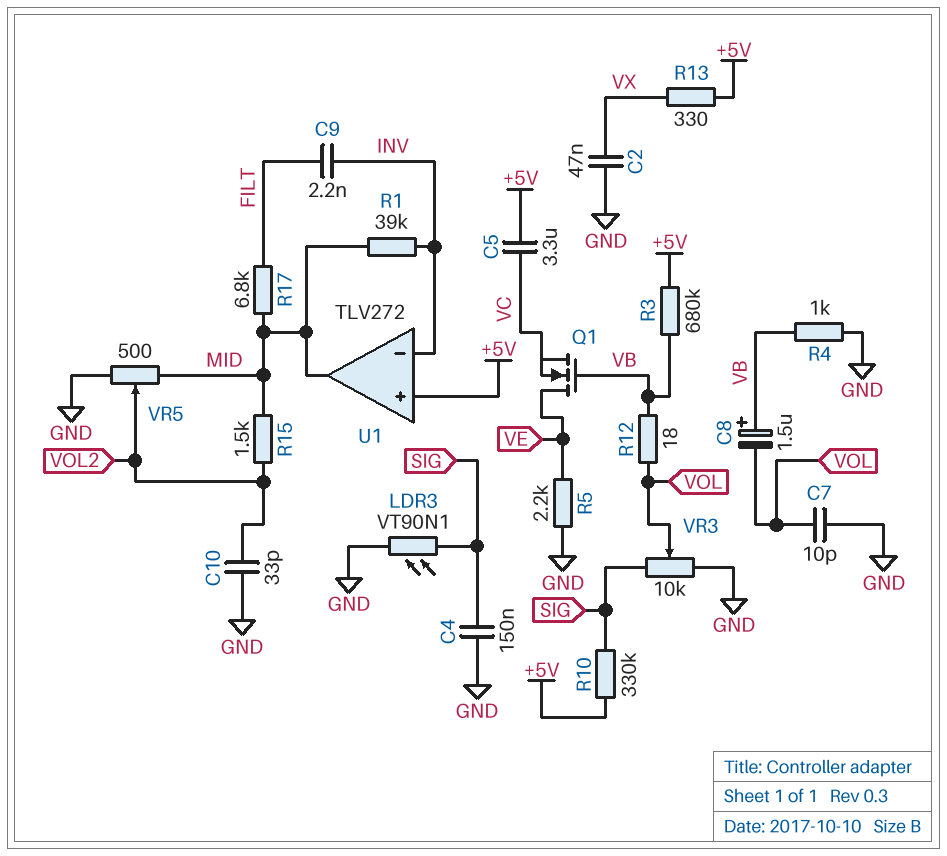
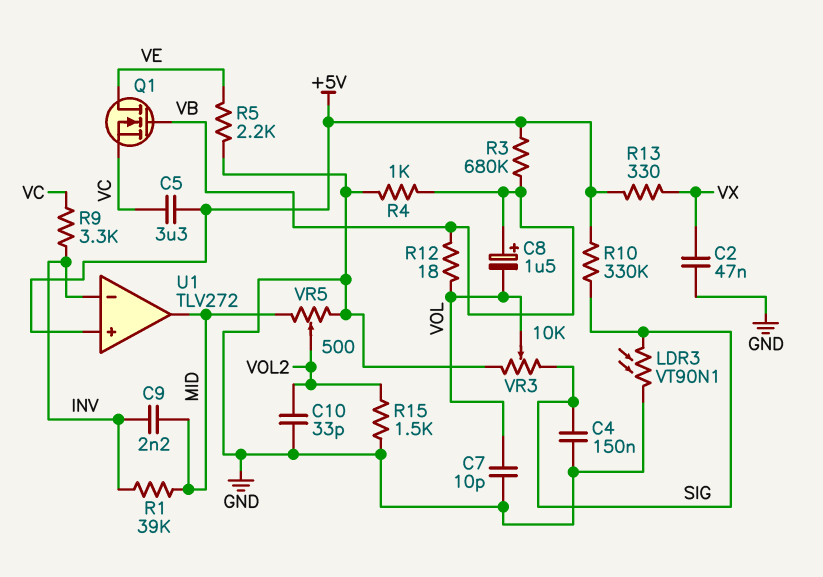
C9: 2.2nF (FILT, INV) -> 2.2nF (INV, MID)
R9: none -> 3.3k (INV, VC)
R15: 1.5k (MID, VOL2) -> 1.5k (GND, VOL2)
R17: 6.8k (FILT, MID) -> none

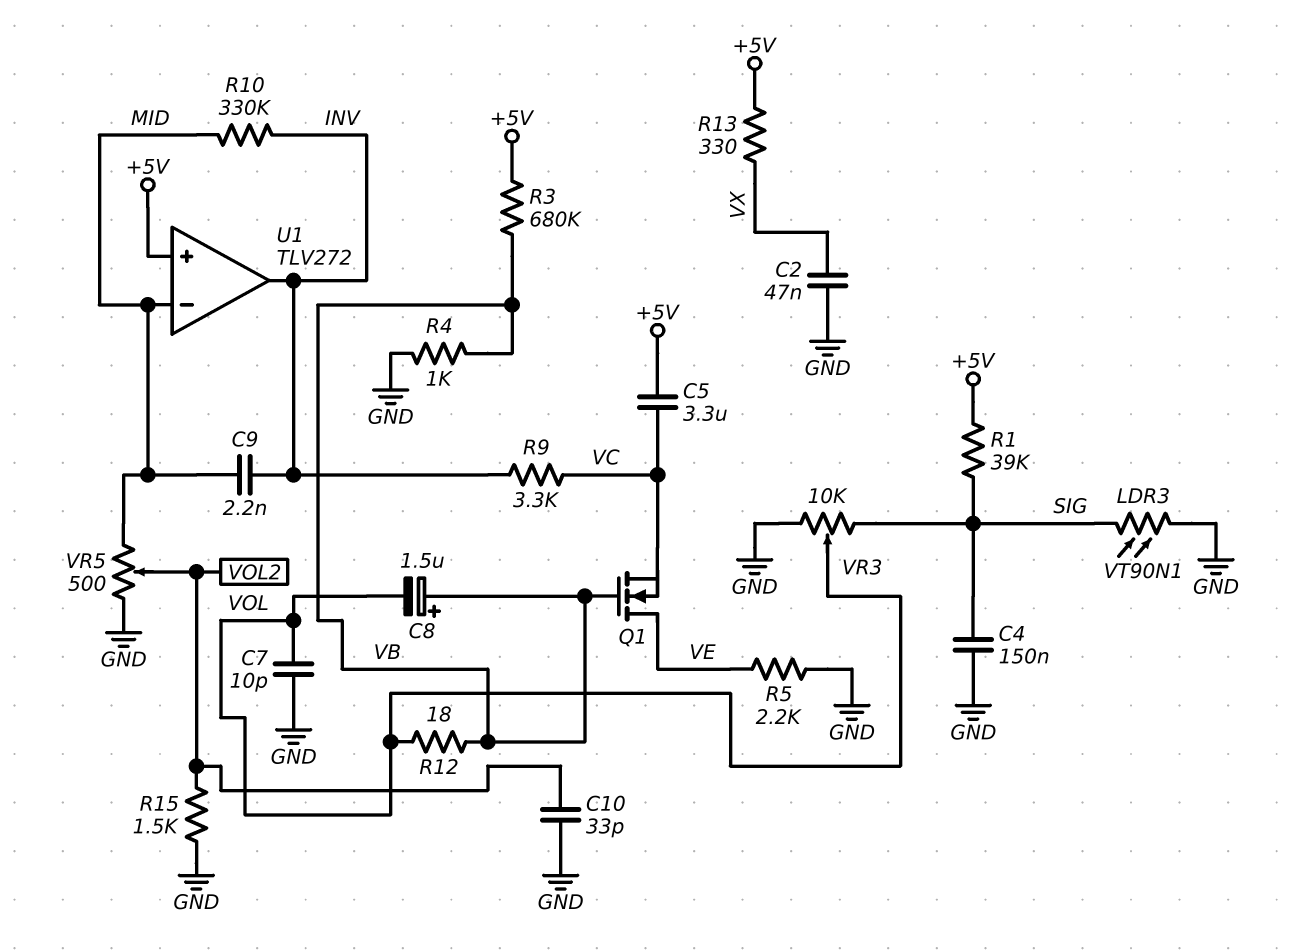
R1: 39k (INV, MID) -> 39k (+5V, SIG)
R10: 330k (+5V, SIG) -> 330k (INV, MID)
U1 pin in-: INV -> MID
U1 pin out: MID -> INV

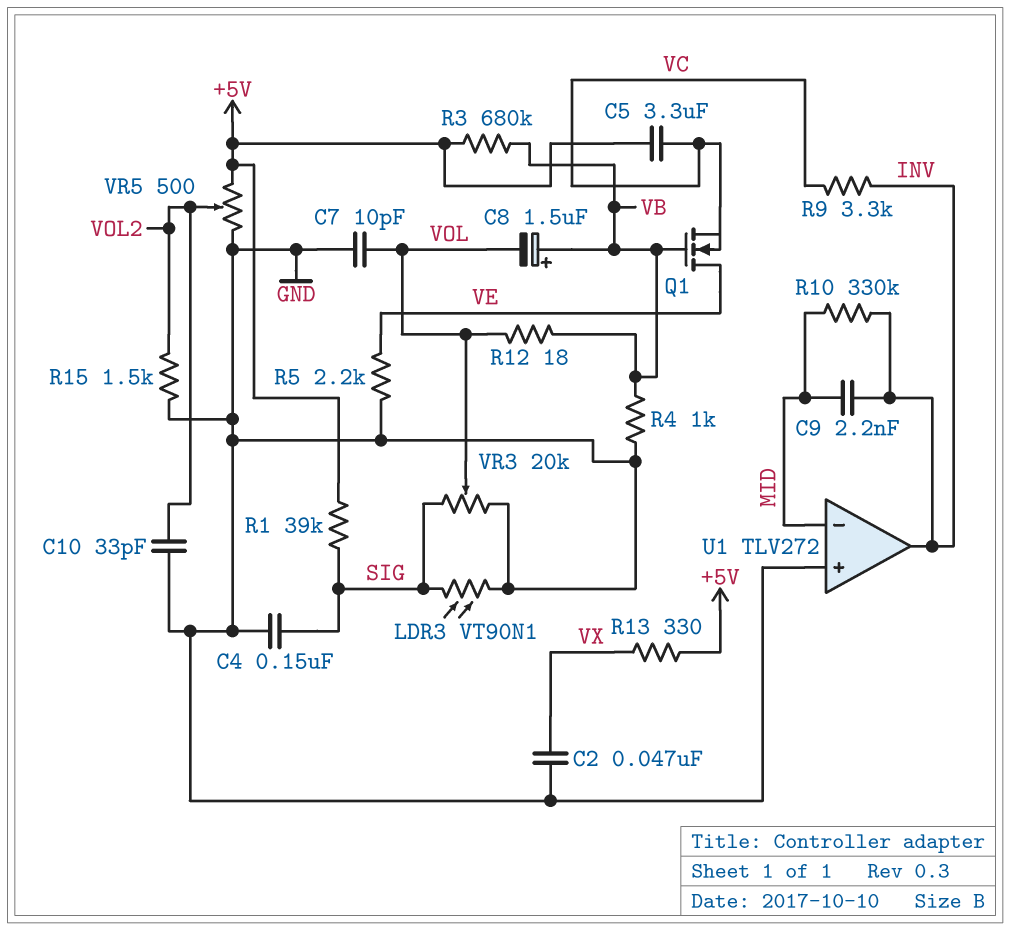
U1 pin in+: +5V -> GND
VR3: 10k (GND, SIG, wiper VOL) -> 20k (GND, SIG, wiper VOL)
VR5: 500 (GND, MID, wiper VOL2) -> 500 (+5V, GND, wiper VOL2)

